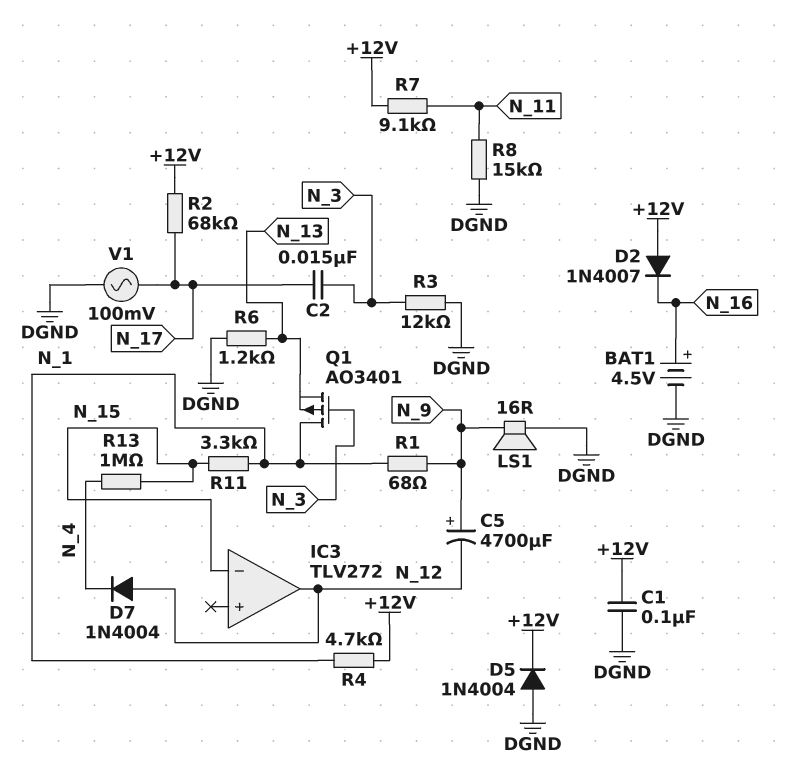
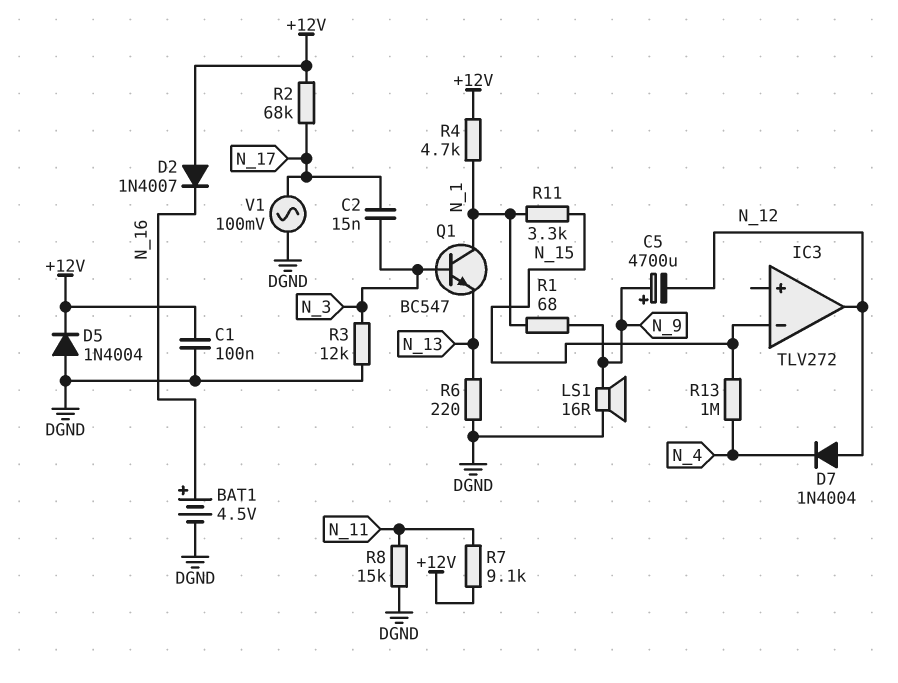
Q1: PMOS AO3401 (G N_3, D N_1, S N_13) -> NPN BC547 (B N_3, C N_1, E N_13)
R6: 1.2k (DGND, N_13) -> 220 (DGND, N_13)

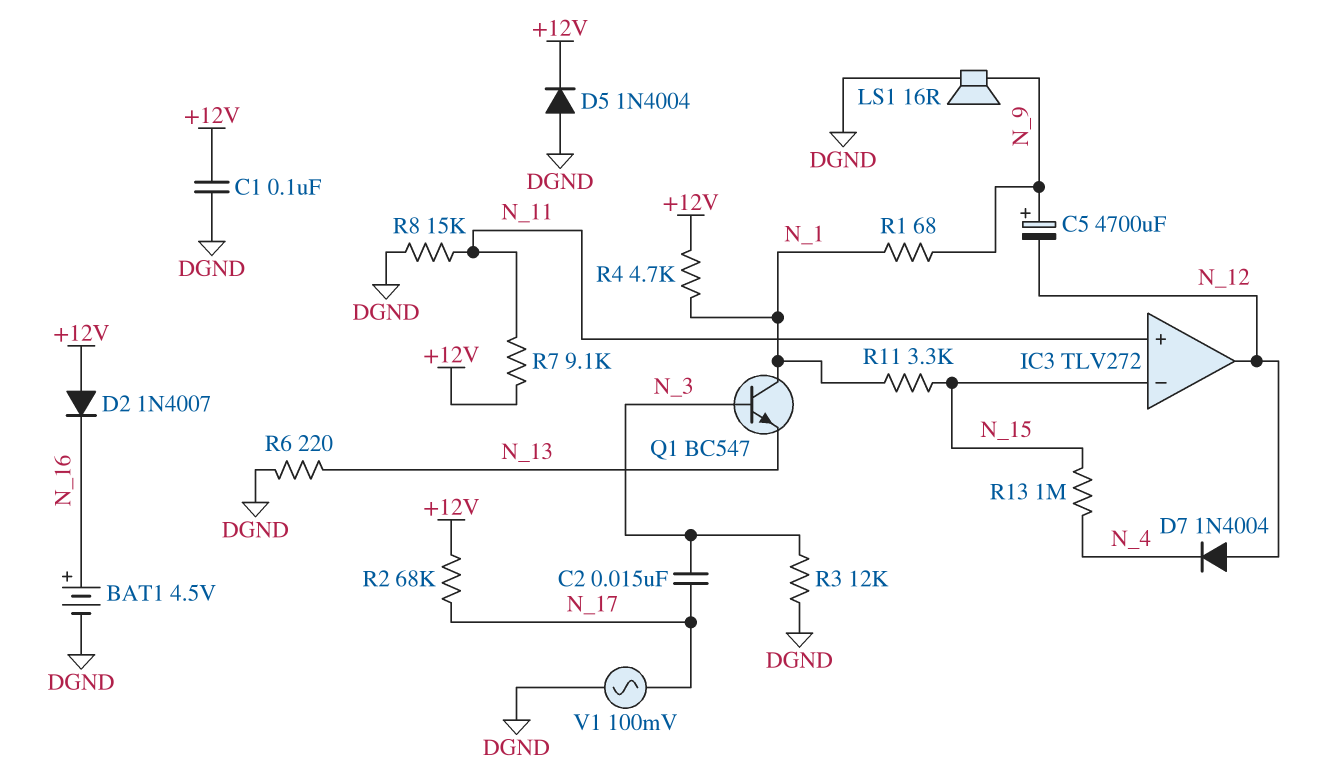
IC3 pin in+: none -> N_11

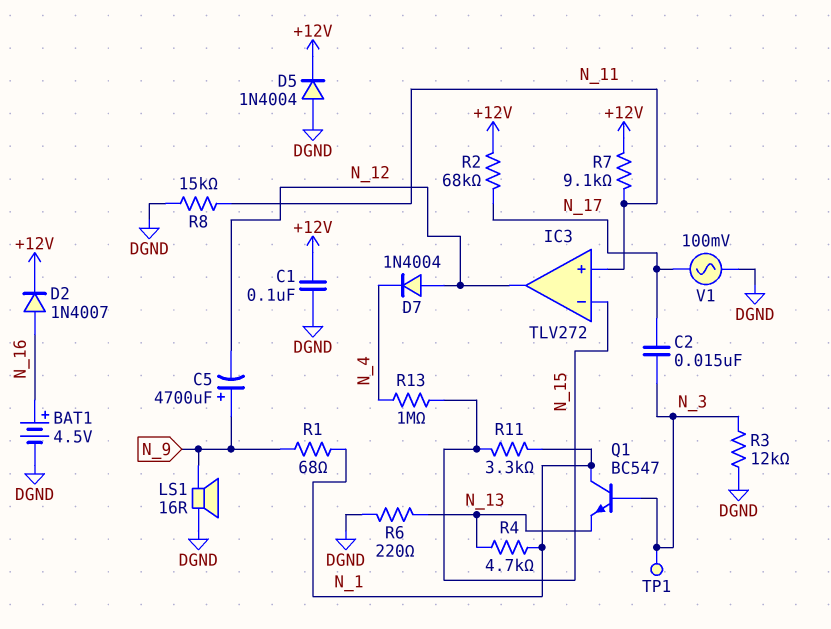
D2: diode 1N4007 (A +12V, K N_16) -> diode 1N4007 (A N_16, K +12V)
R4: 4.7k (+12V, N_1) -> 4.7k (N_1, N_13)
TP1: none -> test point (N_3)

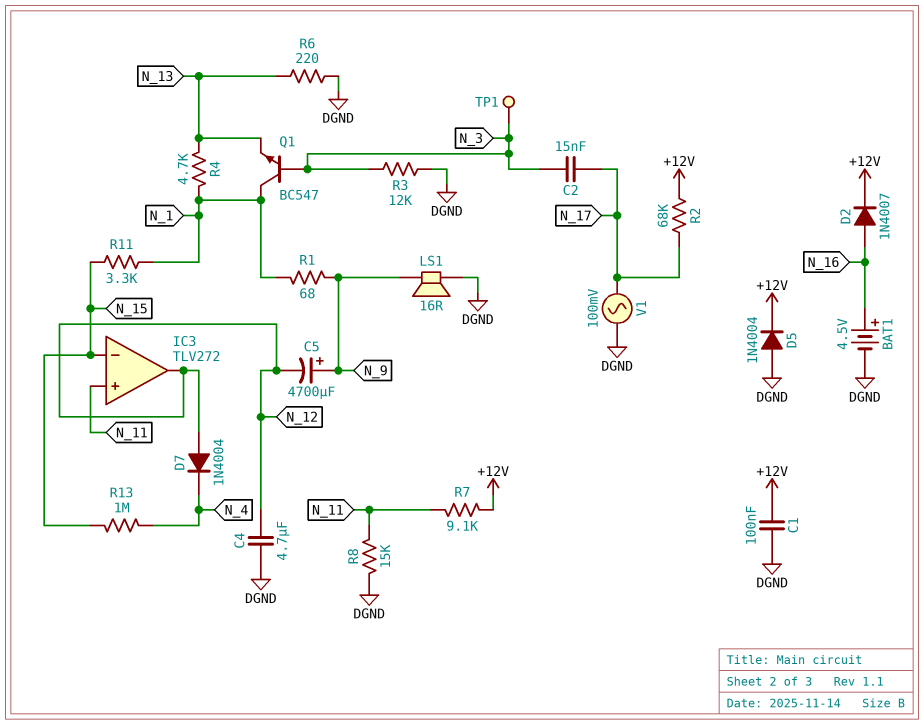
C4: none -> 4.7uF (DGND, N_12)

